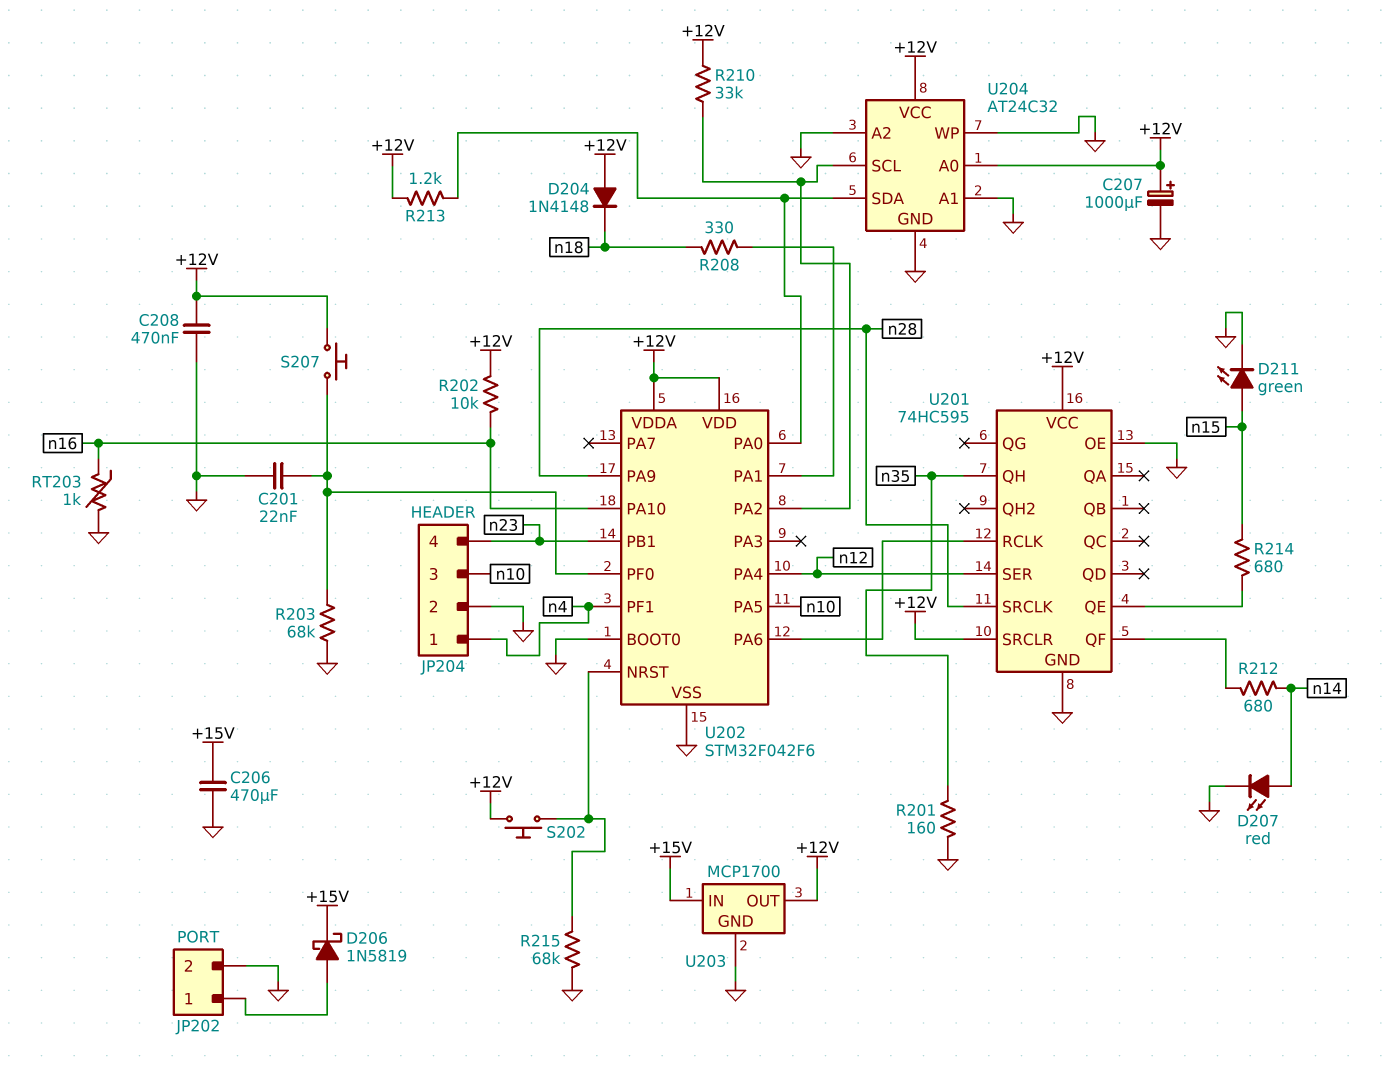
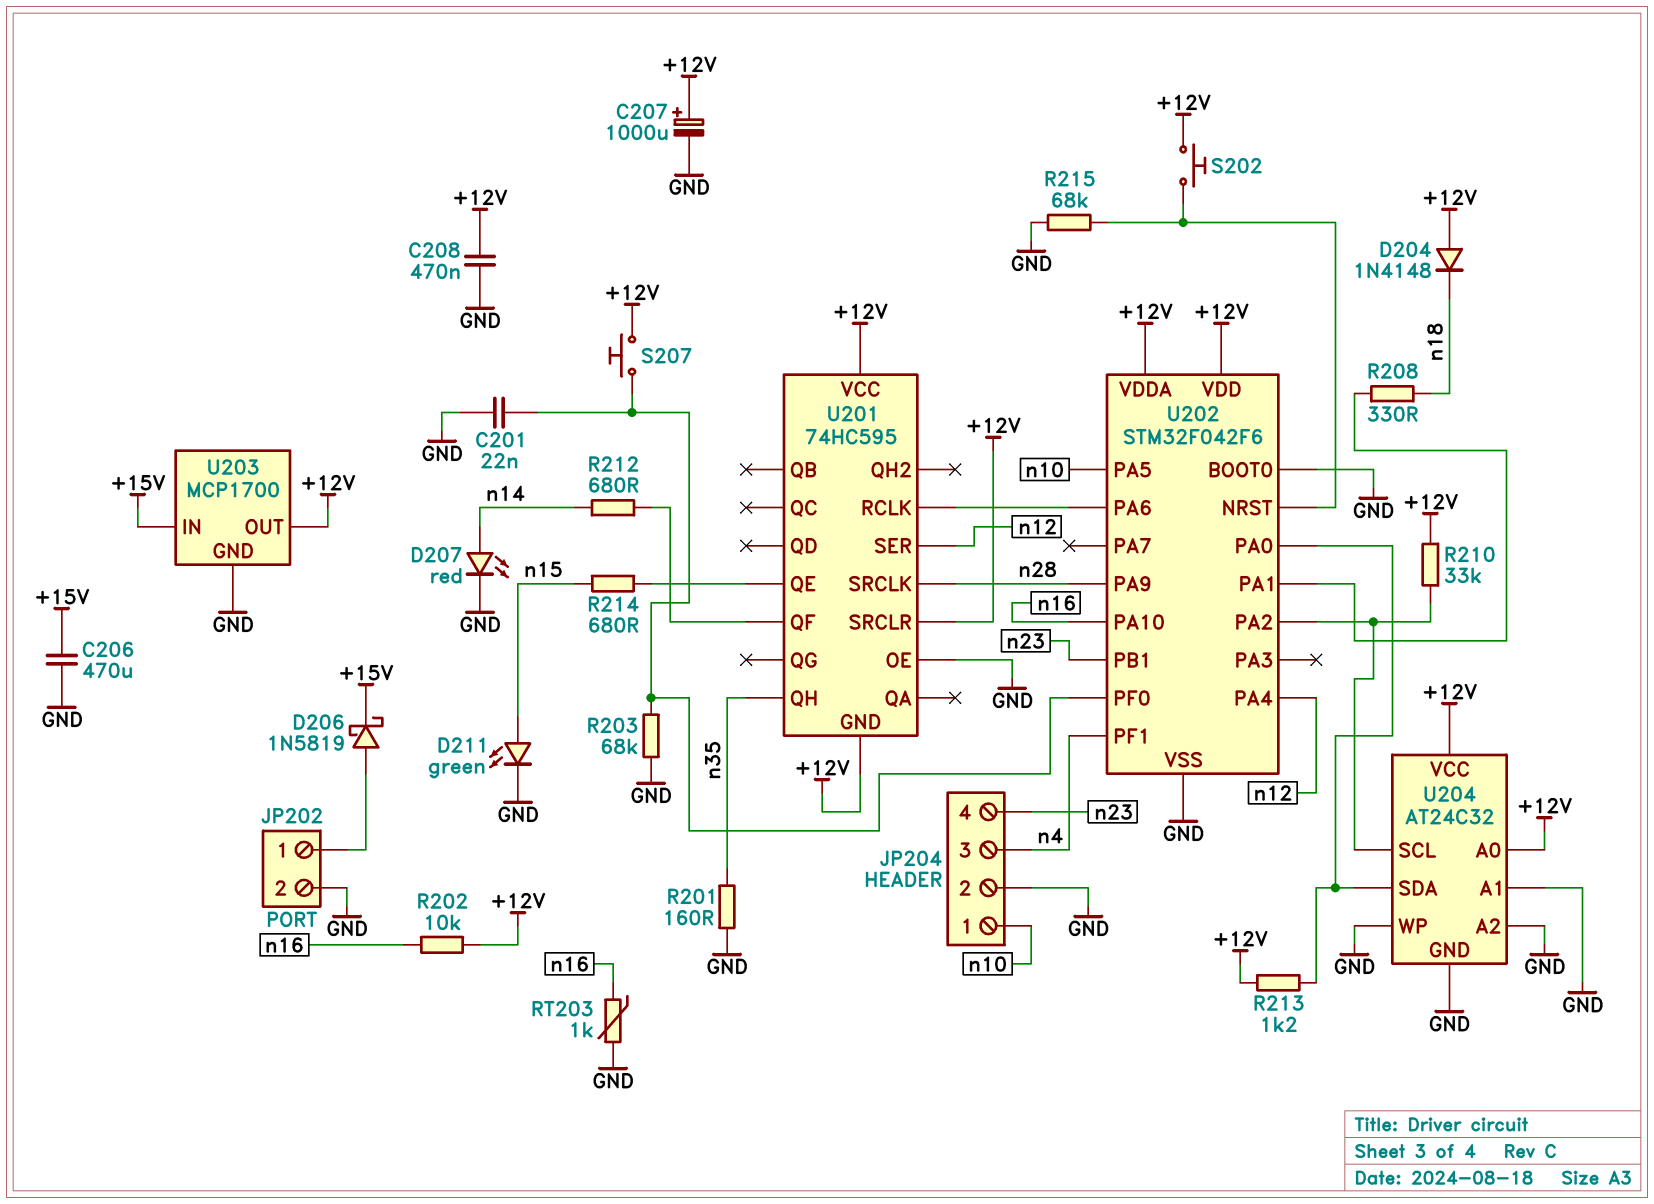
JP204 pin 1: n4 -> n10
JP204 pin 3: n10 -> n4
U201 pin GND: GND -> +12V

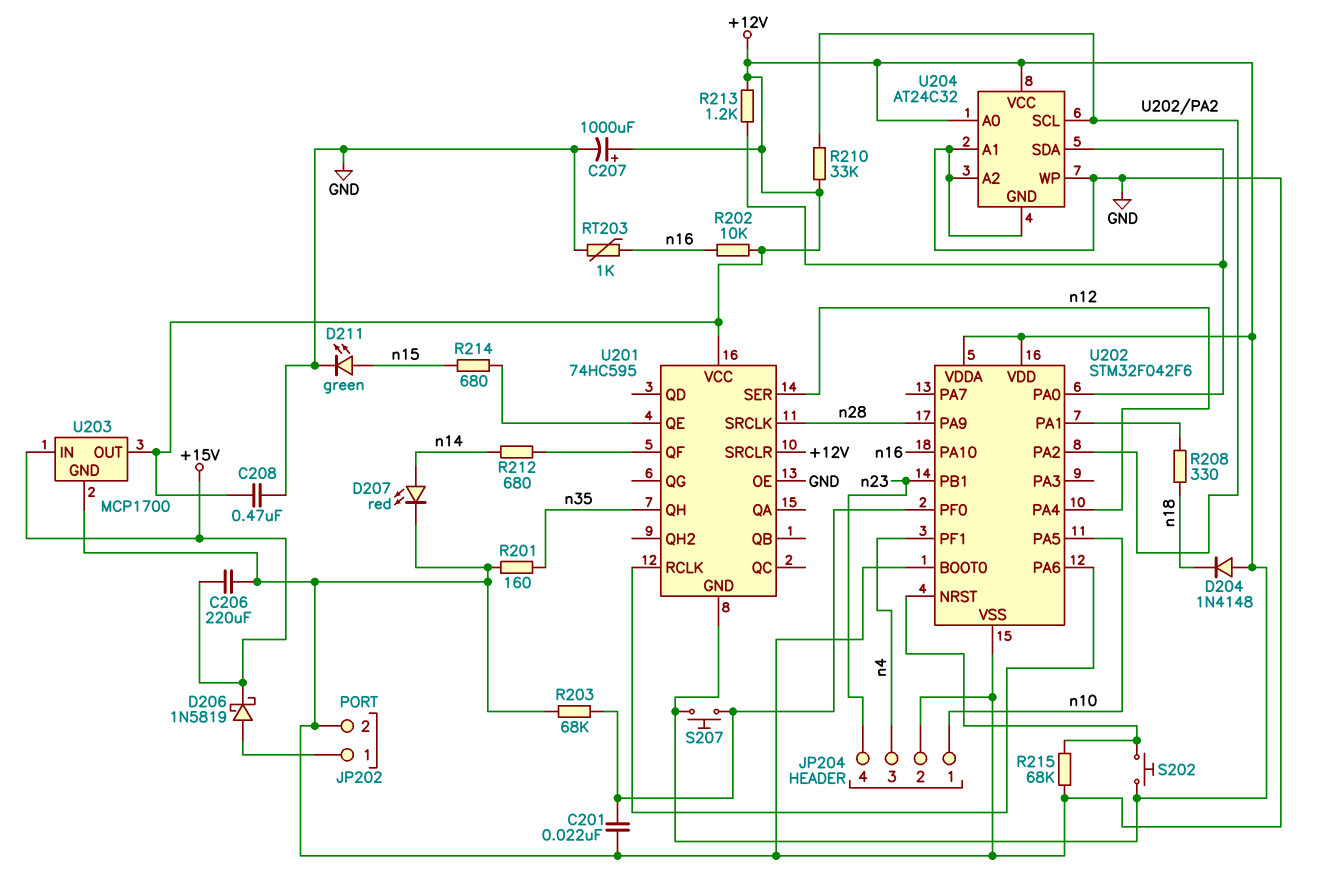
C206: 470uF (+15V, GND) -> 220uF (+15V, GND)

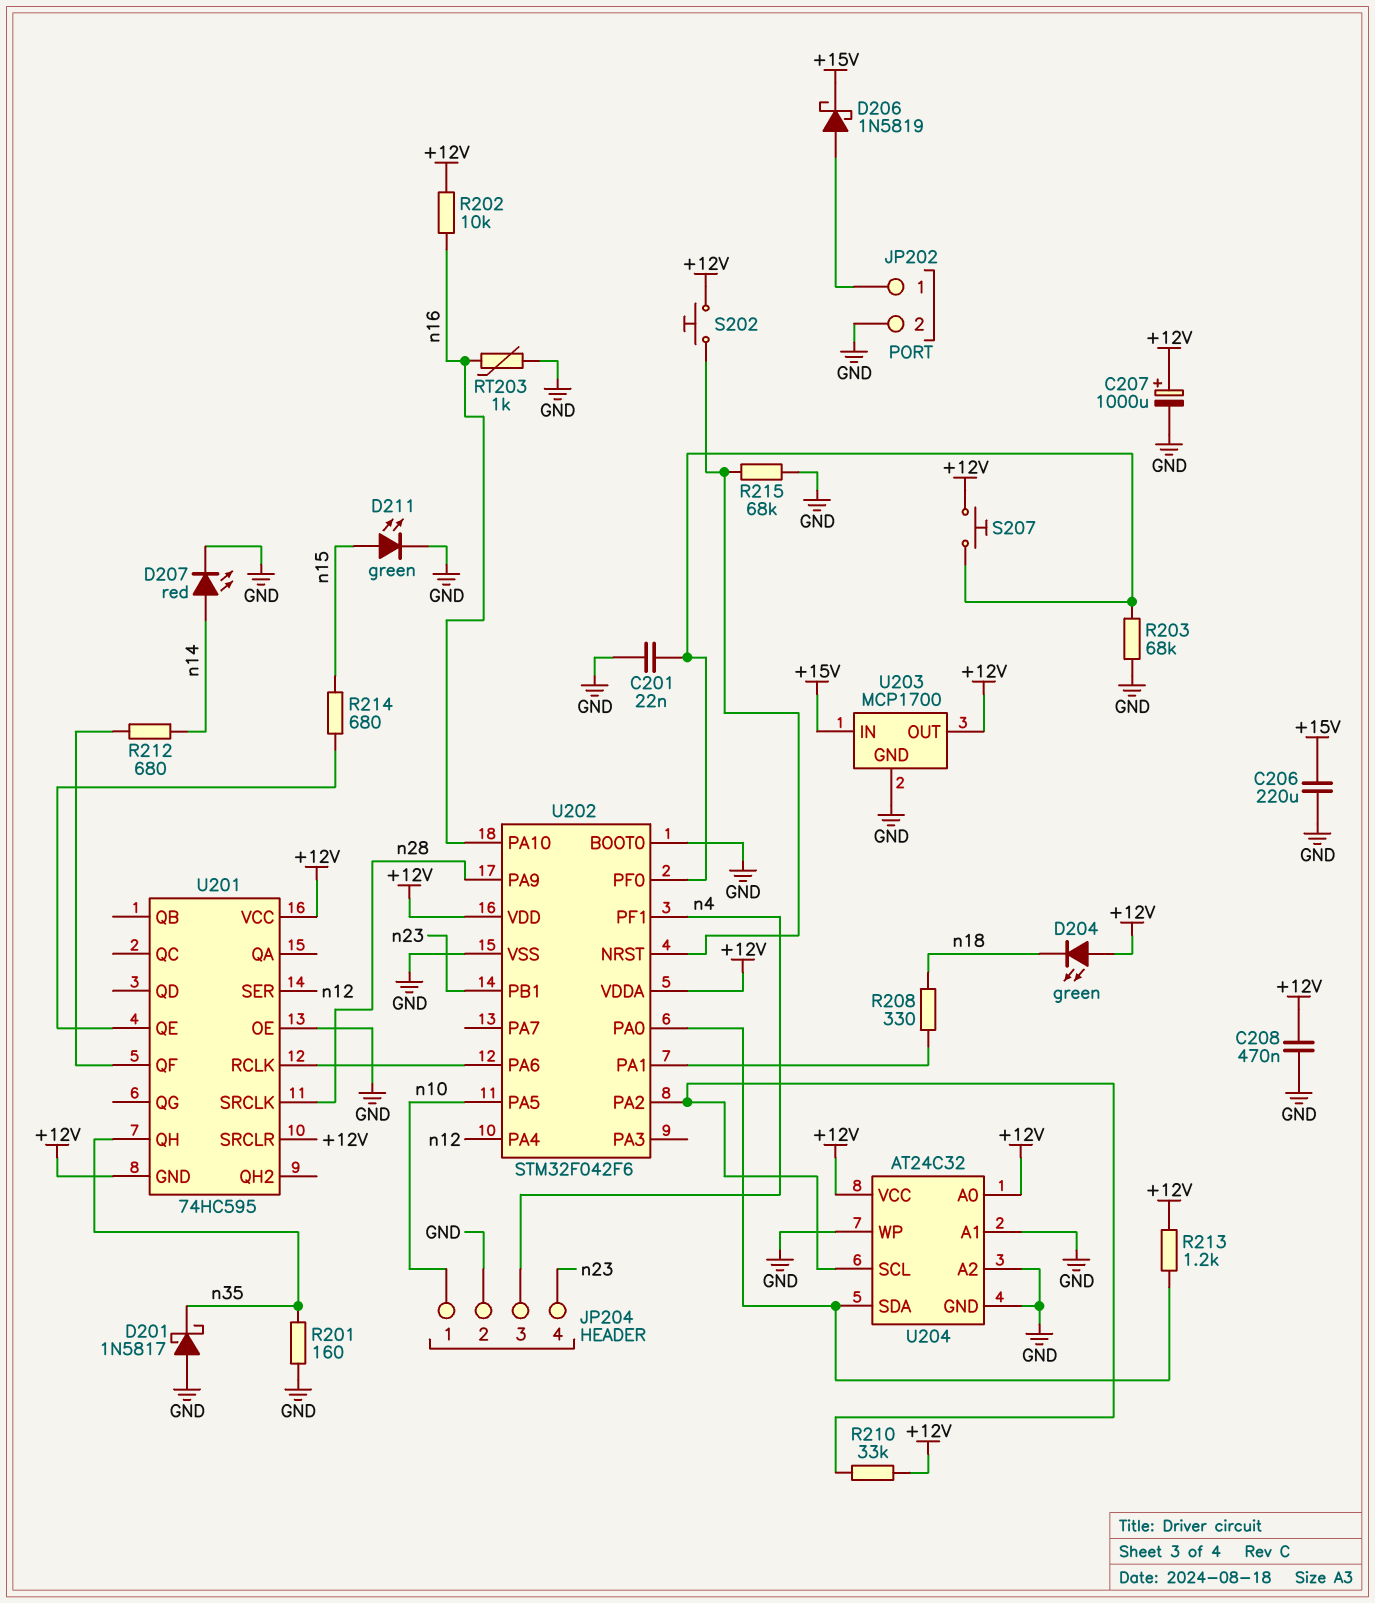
D201: none -> schottky 1N5817 (A GND, K n35)
D204: diode 1N4148 (A +12V, K n18) -> LED green (A +12V, K n18)

